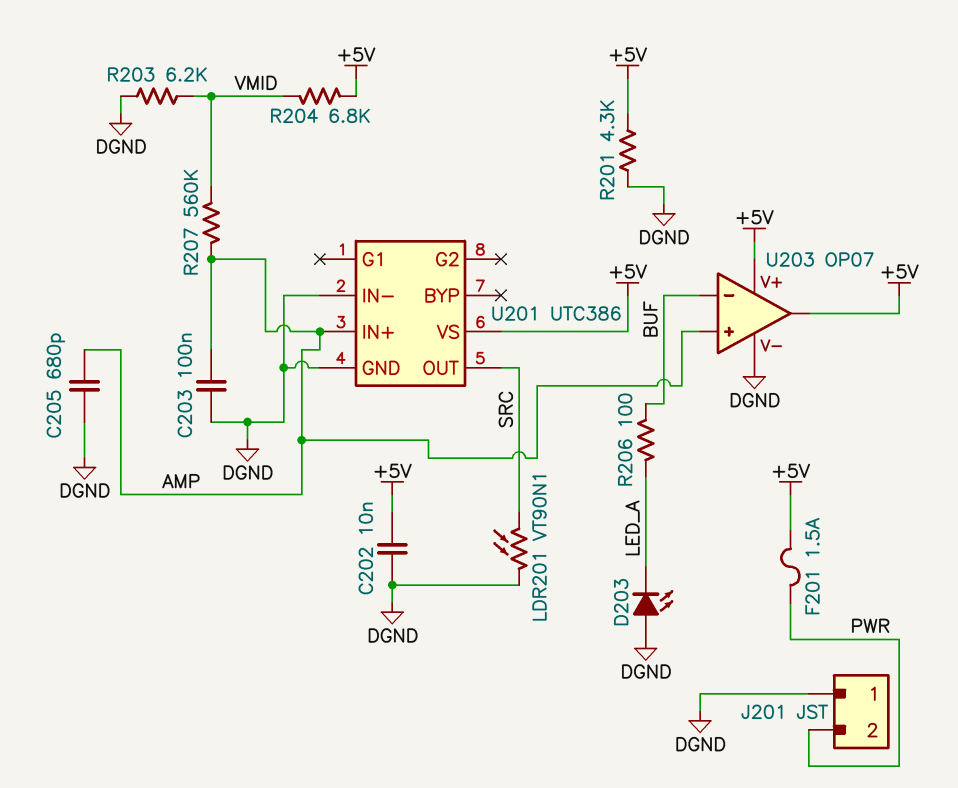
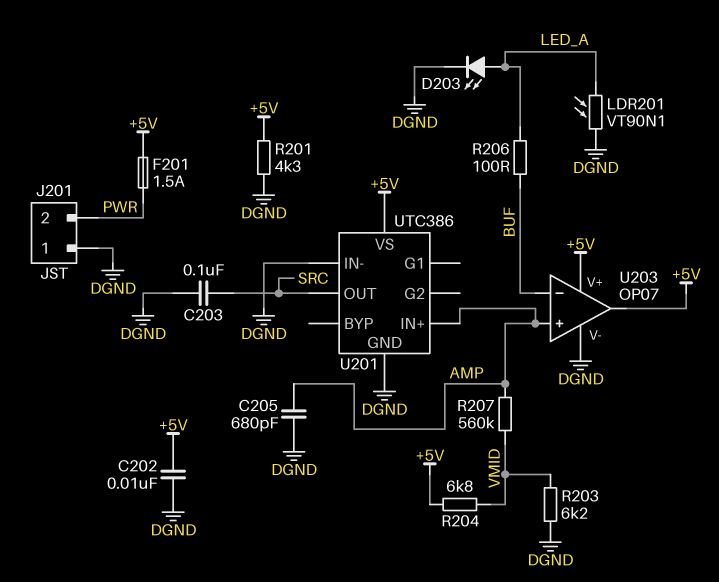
C203: 100nF (AMP, DGND) -> 100nF (DGND, SRC)
D203: LED (A DGND, K LED_A) -> LED (A LED_A, K DGND)
LDR201: VT90N1 (DGND, SRC) -> VT90N1 (DGND, LED_A)

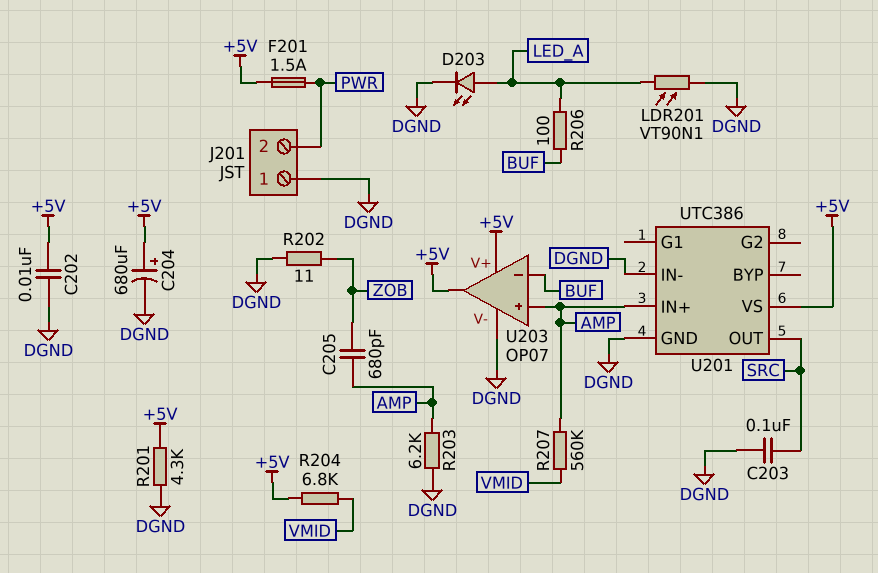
C204: none -> 680uF (plus +5V, minus DGND)
C205: 680pF (AMP, DGND) -> 680pF (AMP, ZOB)
R202: none -> 11 (DGND, ZOB)
R203: 6.2k (DGND, VMID) -> 6.2k (AMP, DGND)

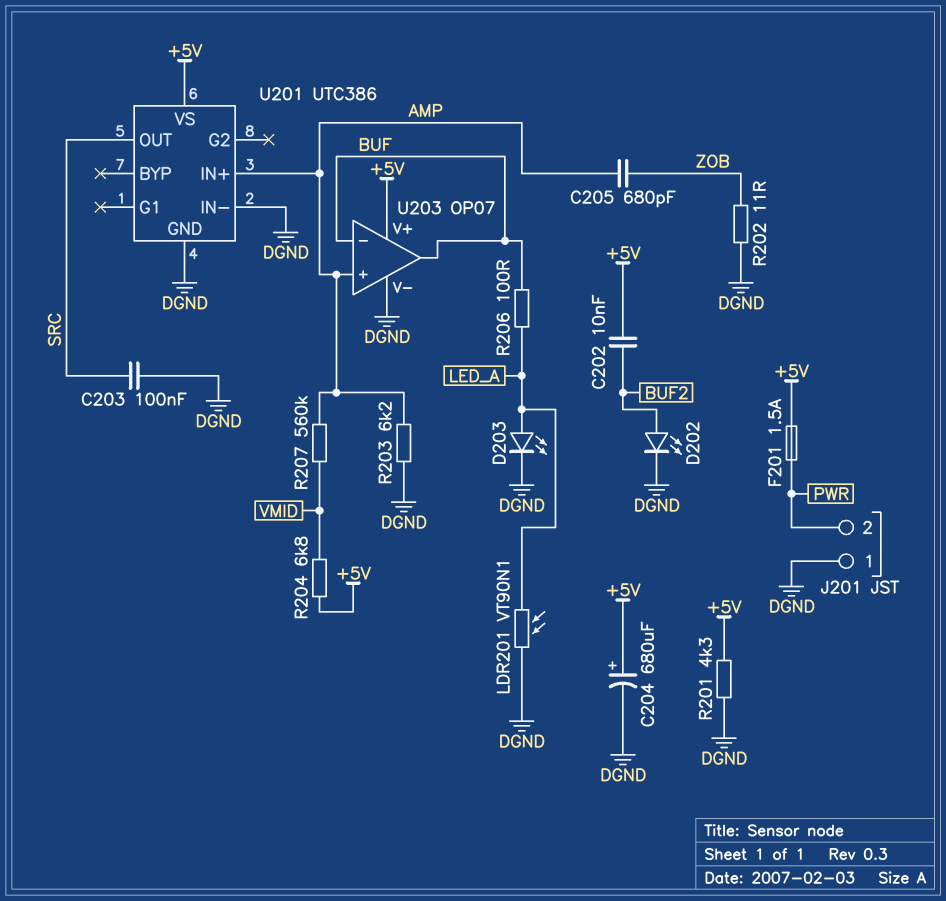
C202: 10nF (+5V, DGND) -> 10nF (+5V, BUF2)
D202: none -> LED (A BUF2, K DGND)
U203 pin out: +5V -> BUF

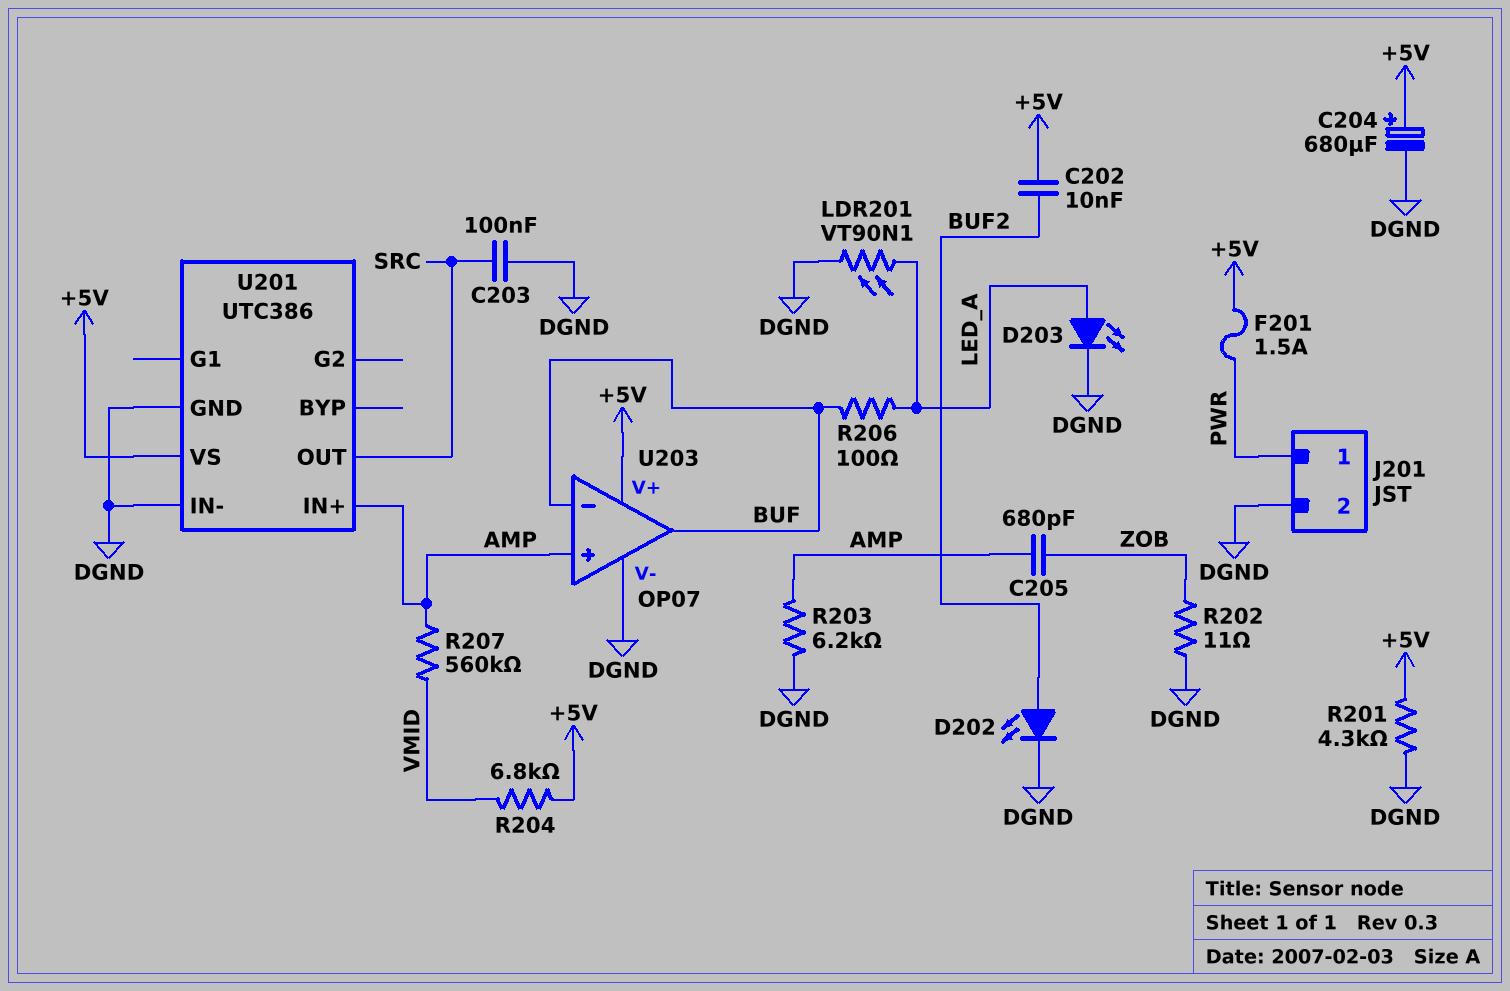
J201 pin 1: DGND -> PWR
J201 pin 2: PWR -> DGND

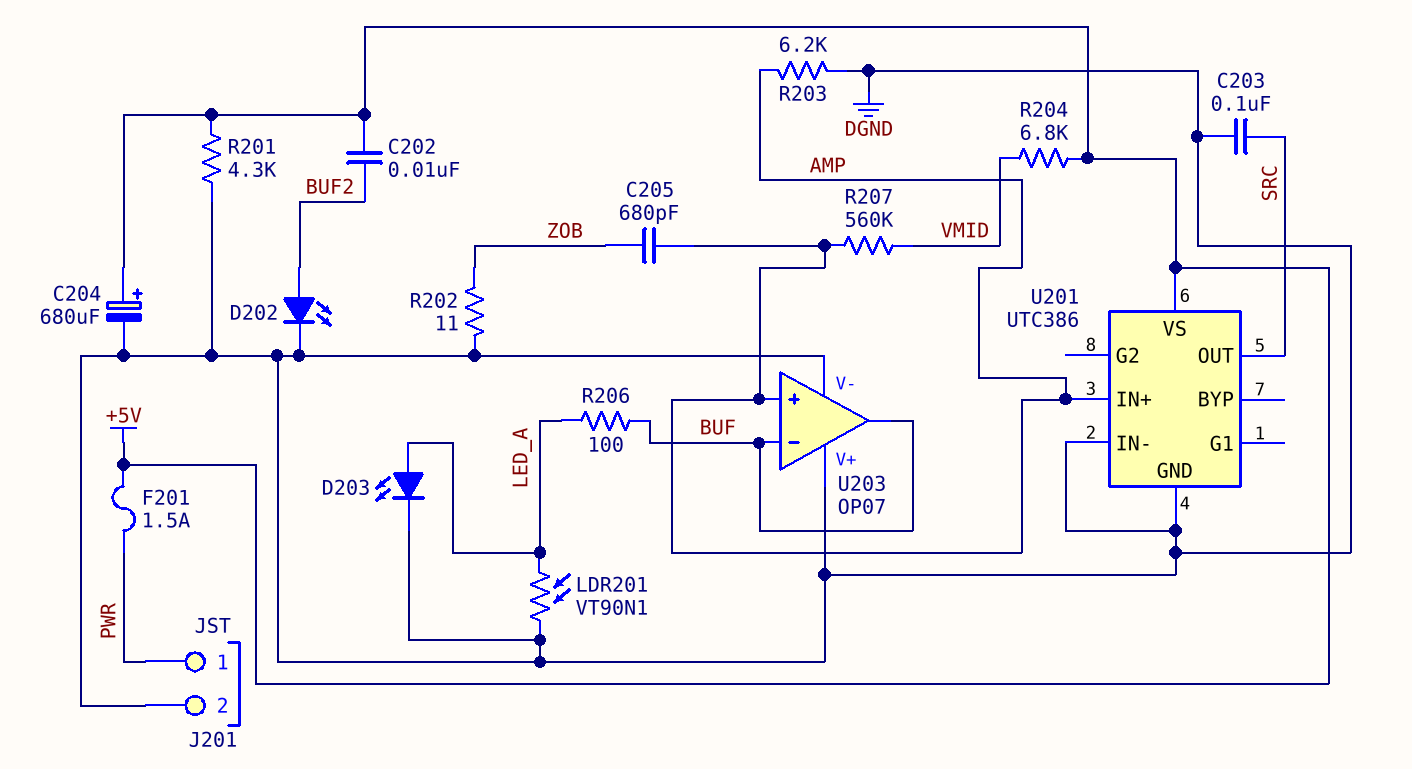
U203 pin V+: +5V -> DGND

